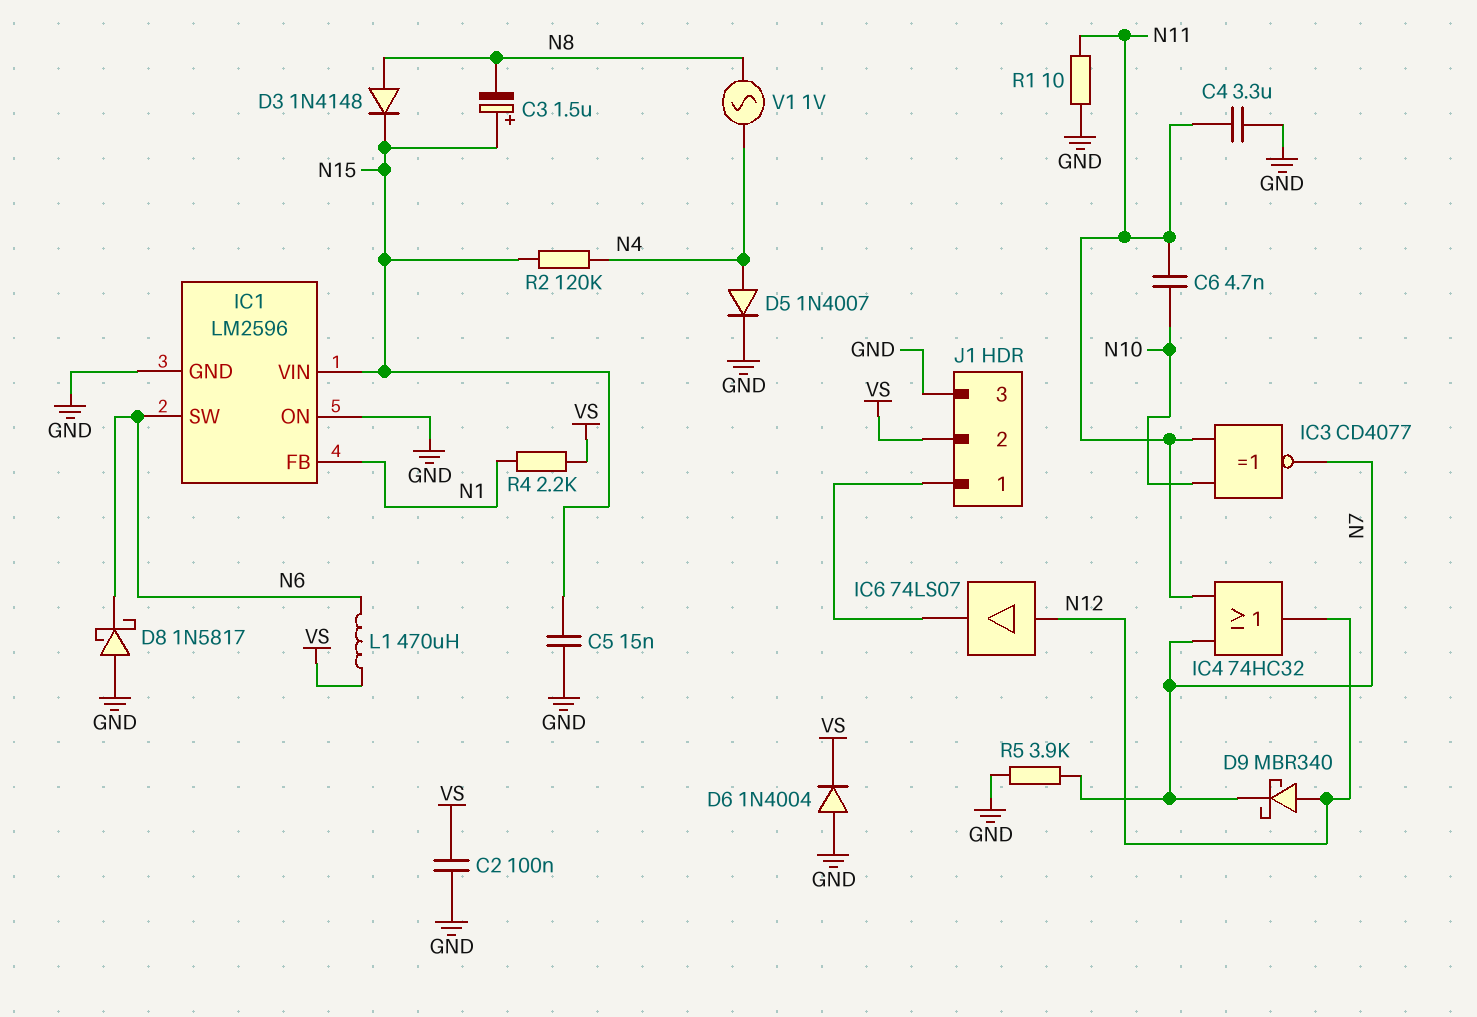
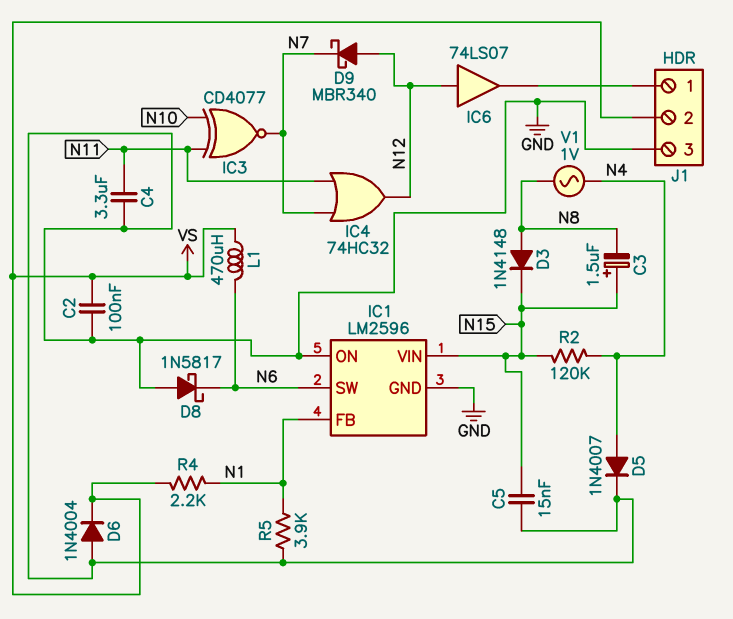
C6: 4.7nF (N10, N11) -> none
R1: 10 (GND, N11) -> none
R5: 3.9k (GND, N7) -> 3.9k (GND, N1)

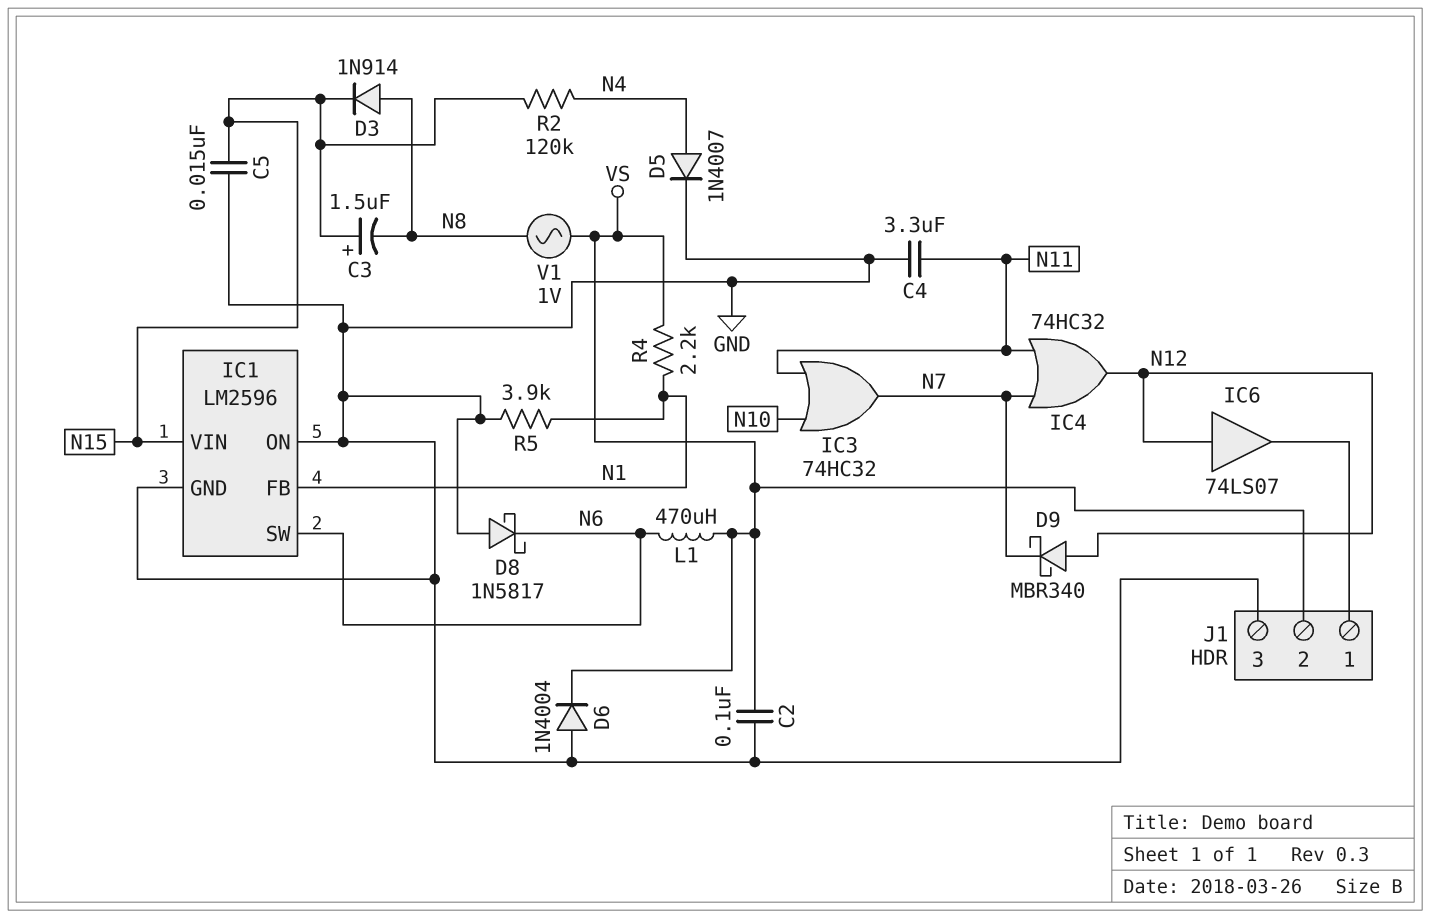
D3: diode 1N4148 (A N8, K N15) -> diode 1N914 (A N8, K N15)
IC3: XNOR CD4077 (in N10, in N11, out N7) -> OR 74HC32 (in N10, in N11, out N7)
V1: AC 1V (N4, N8) -> AC 1V (N8, VS)

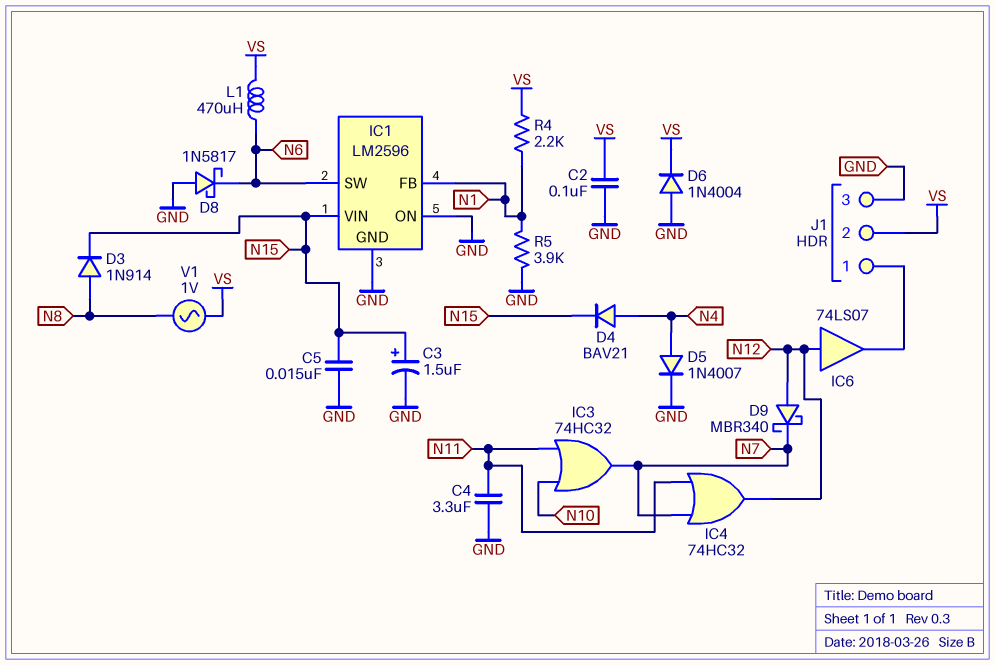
C3: 1.5uF (plus N15, minus N8) -> 1.5uF (plus N15, minus GND)
D4: none -> diode BAV21 (A N4, K N15)
R2: 120k (N4, N15) -> none

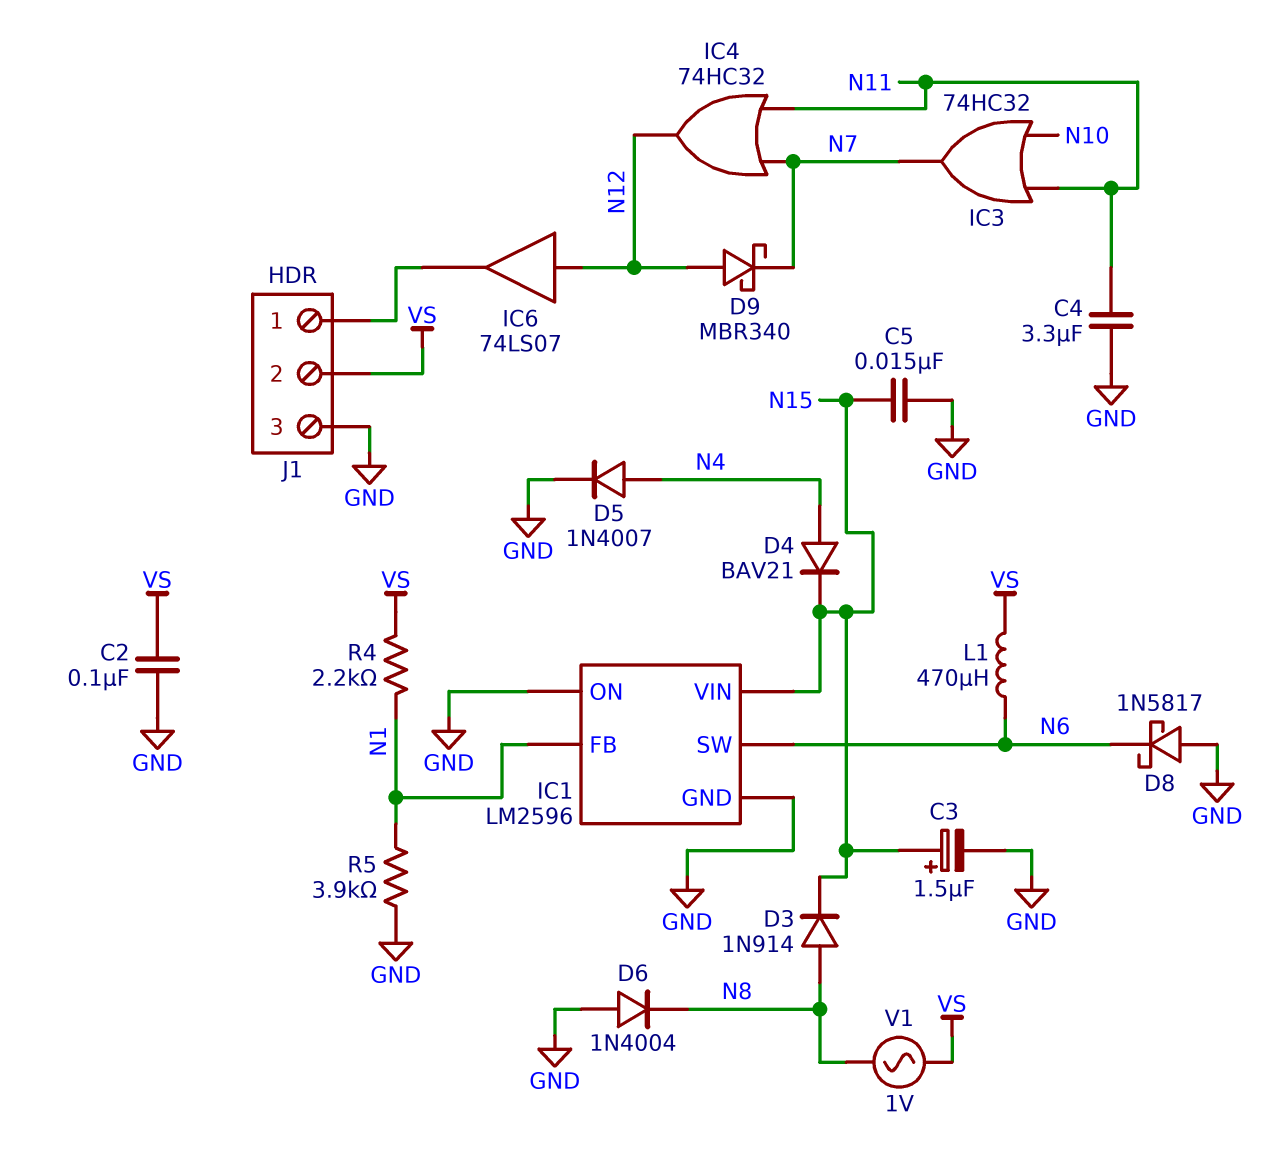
D6: diode 1N4004 (A GND, K VS) -> diode 1N4004 (A GND, K N8)

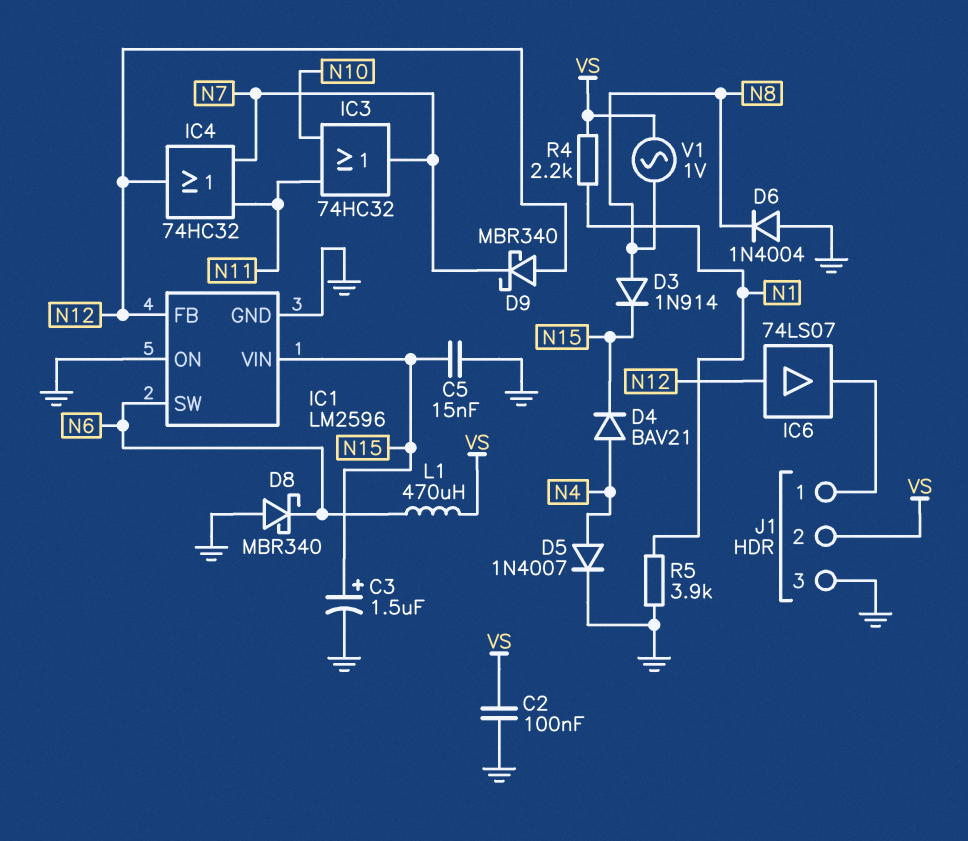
C4: 3.3uF (GND, N11) -> none
D8: schottky 1N5817 (A GND, K N6) -> schottky MBR340 (A GND, K N6)
IC1 pin FB: N1 -> N12

